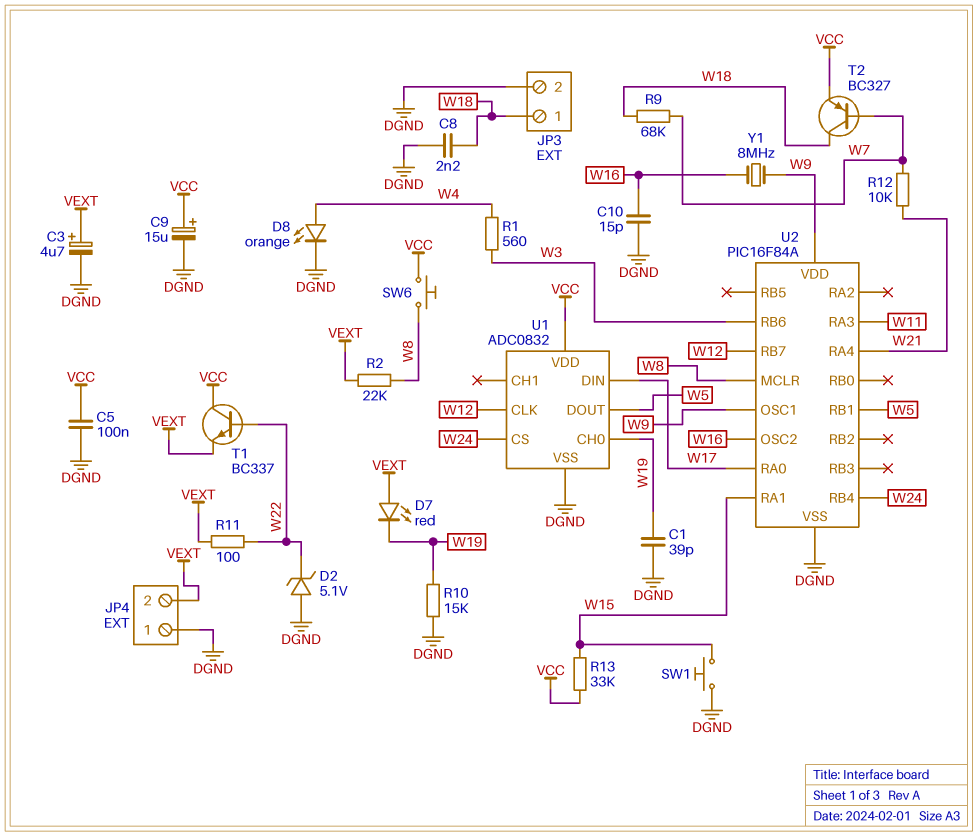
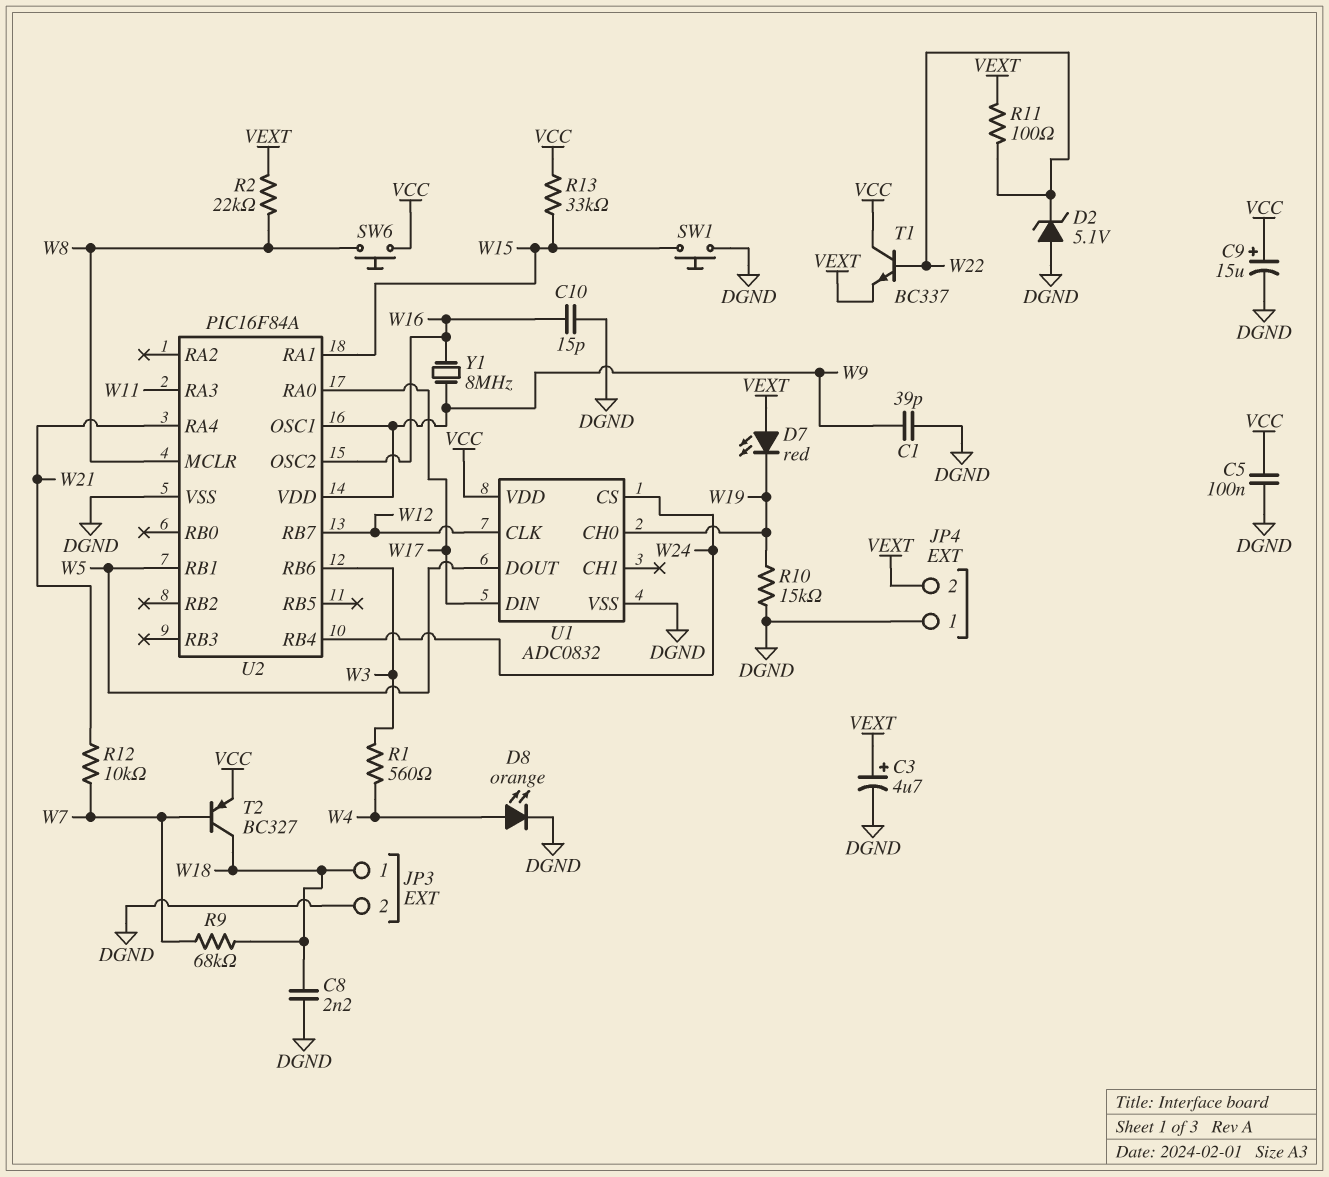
C1: 39pF (DGND, W19) -> 39pF (DGND, W9)

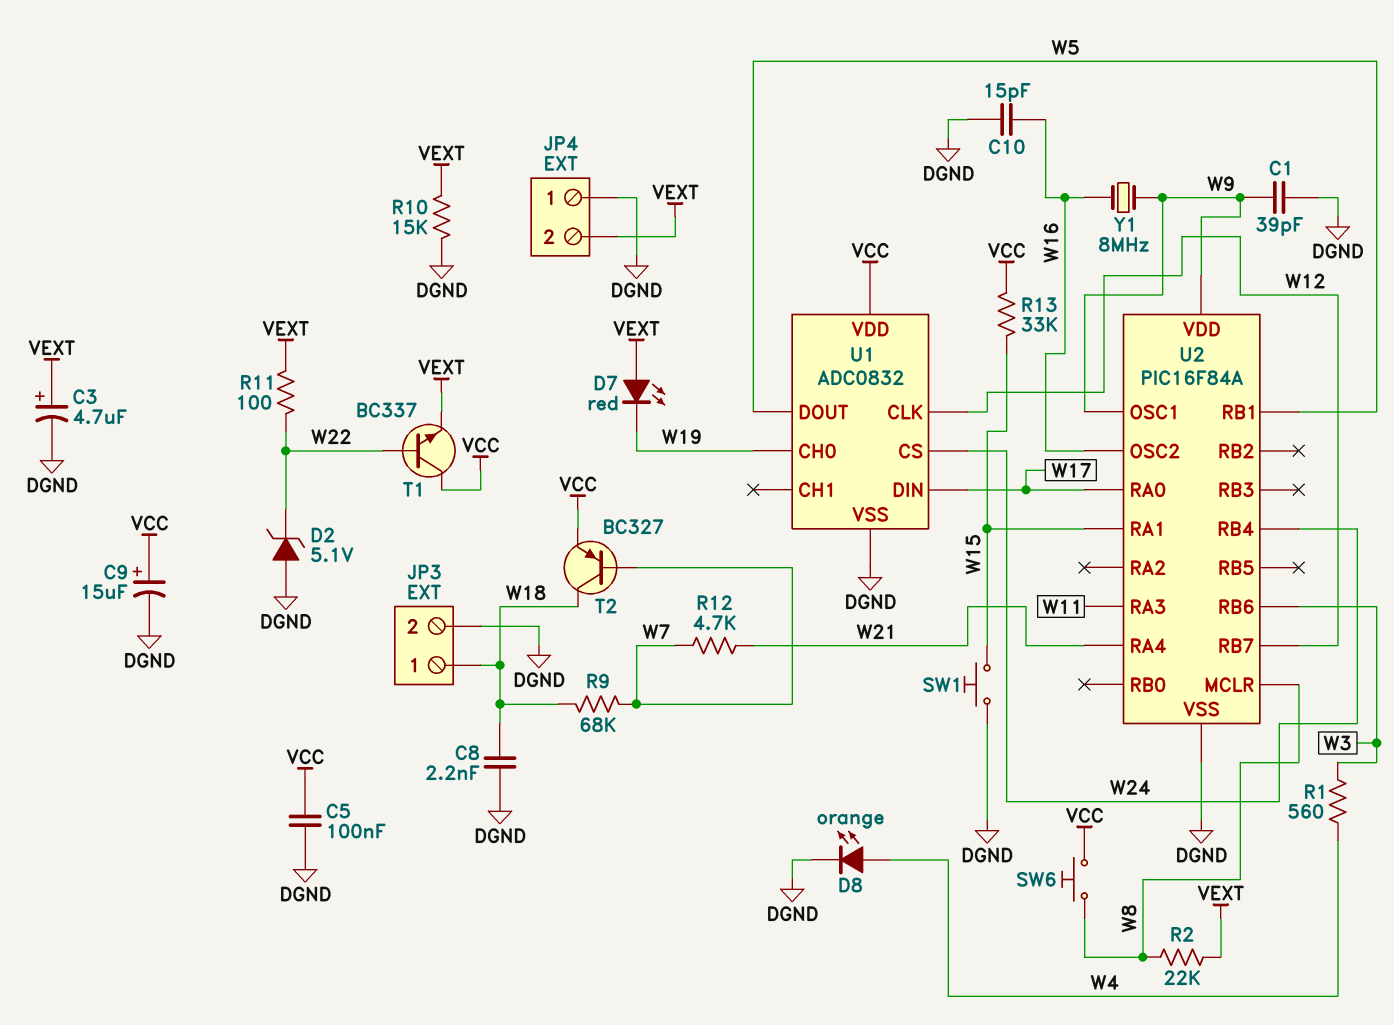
R10: 15k (DGND, W19) -> 15k (DGND, VEXT)
R12: 10k (W7, W21) -> 4.7k (W7, W21)

